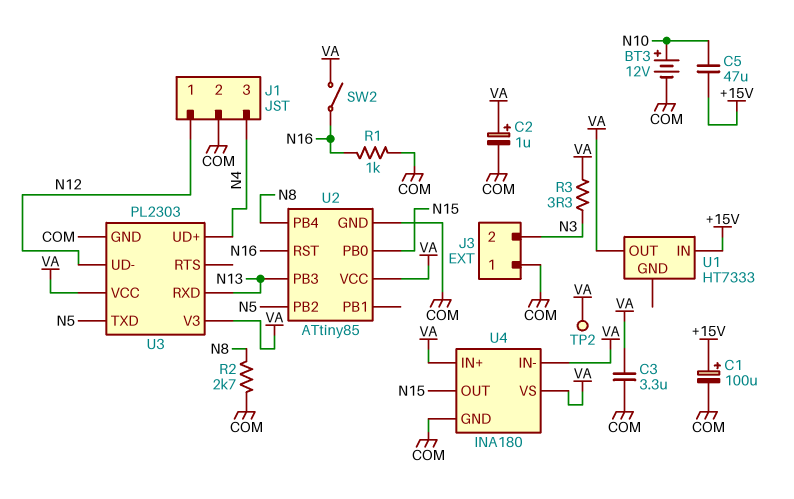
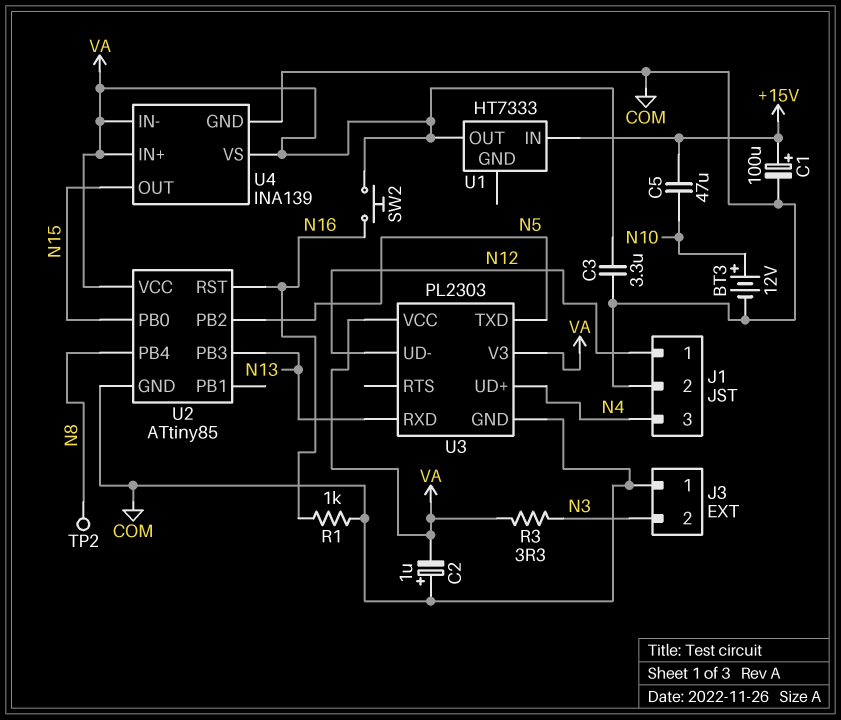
C2: 1uF (plus VA, minus COM) -> 1uF (plus COM, minus VA)
R2: 2.7k (COM, N8) -> none
SW2: switch (N16, VA) -> button (N16, VA)
TP2: test point (VA) -> test point (N8)
U4: INA180 -> INA139

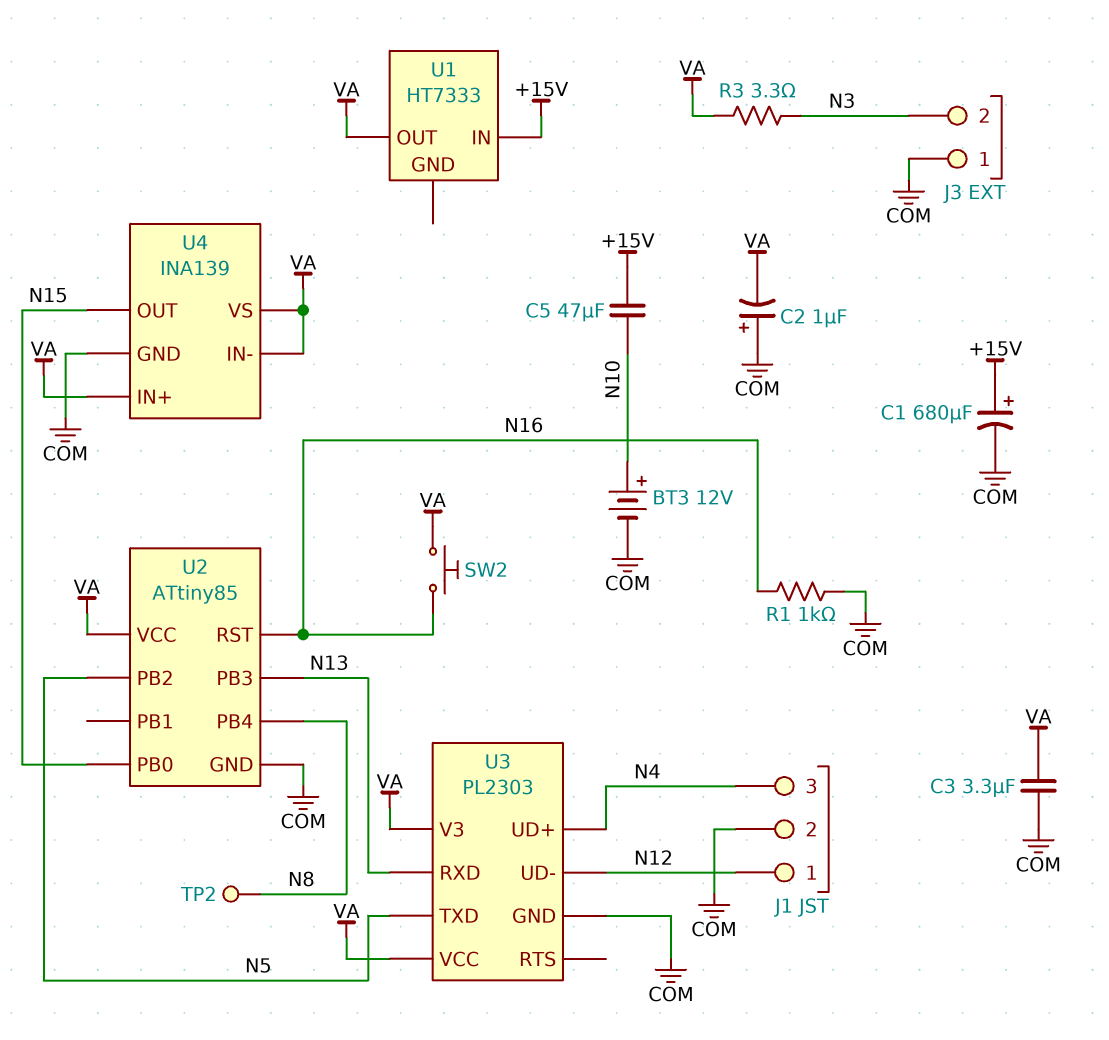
C1: 100uF (plus +15V, minus COM) -> 680uF (plus +15V, minus COM)

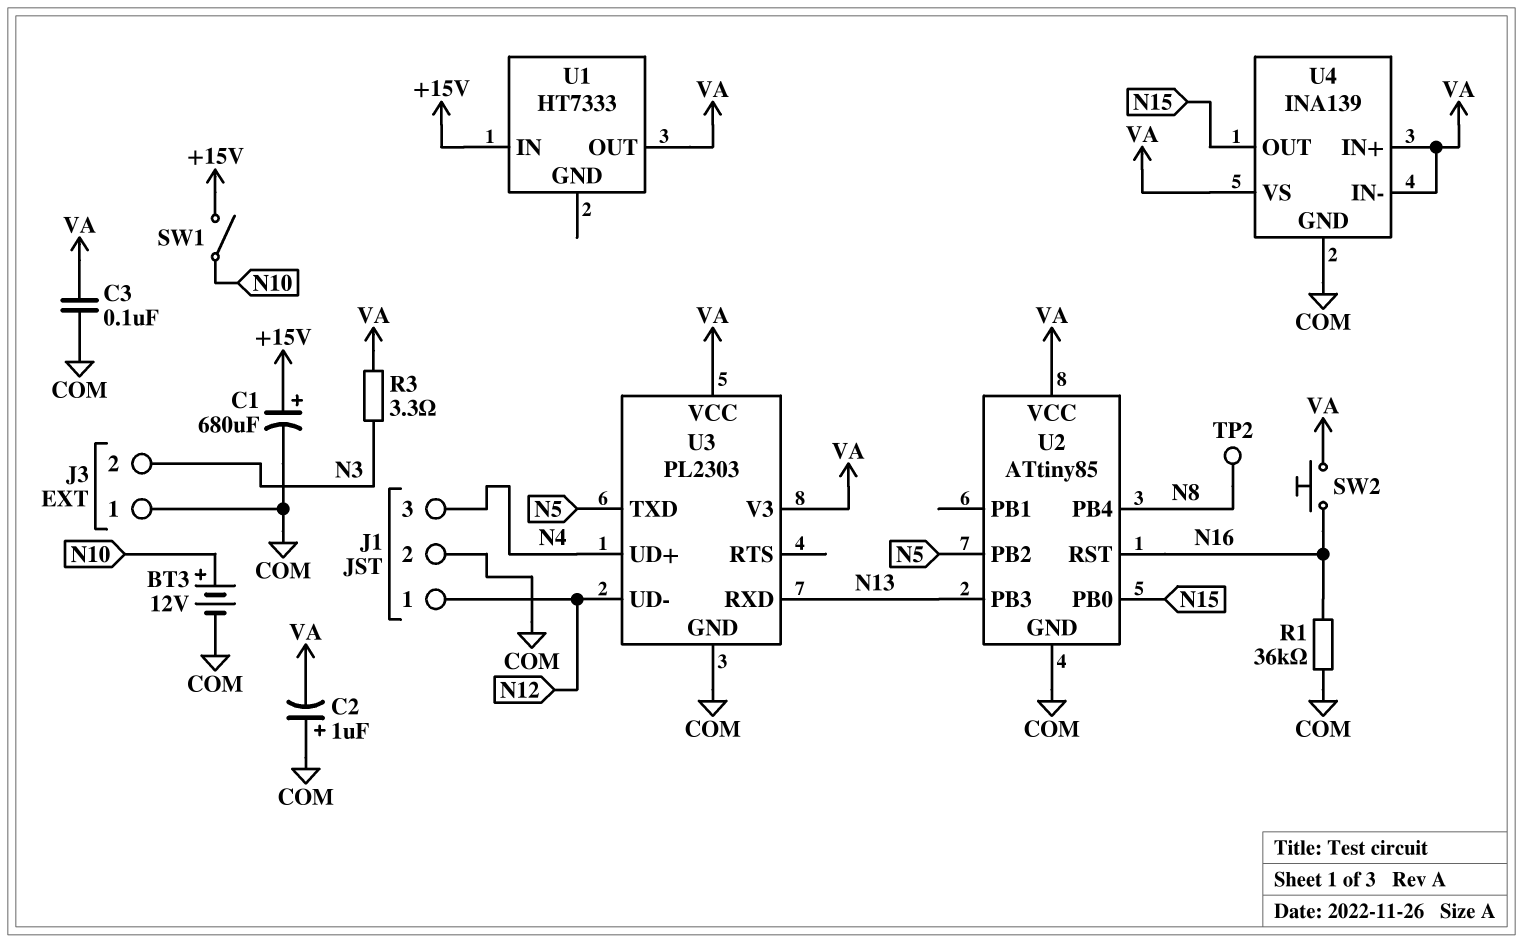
C3: 3.3uF (COM, VA) -> 100nF (COM, VA)
C5: 47uF (+15V, N10) -> none
R1: 1k (COM, N16) -> 36k (COM, N16)
SW1: none -> switch (+15V, N10)

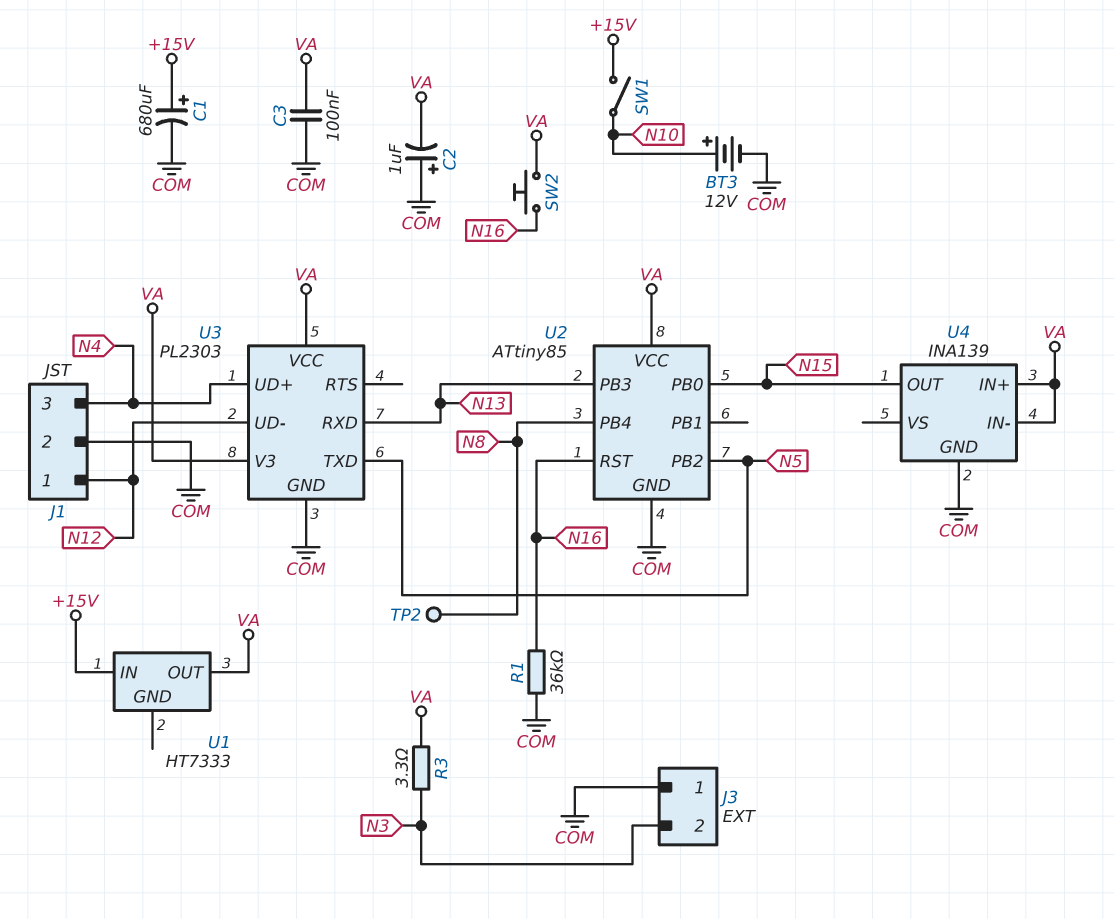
U4 pin VS: VA -> none

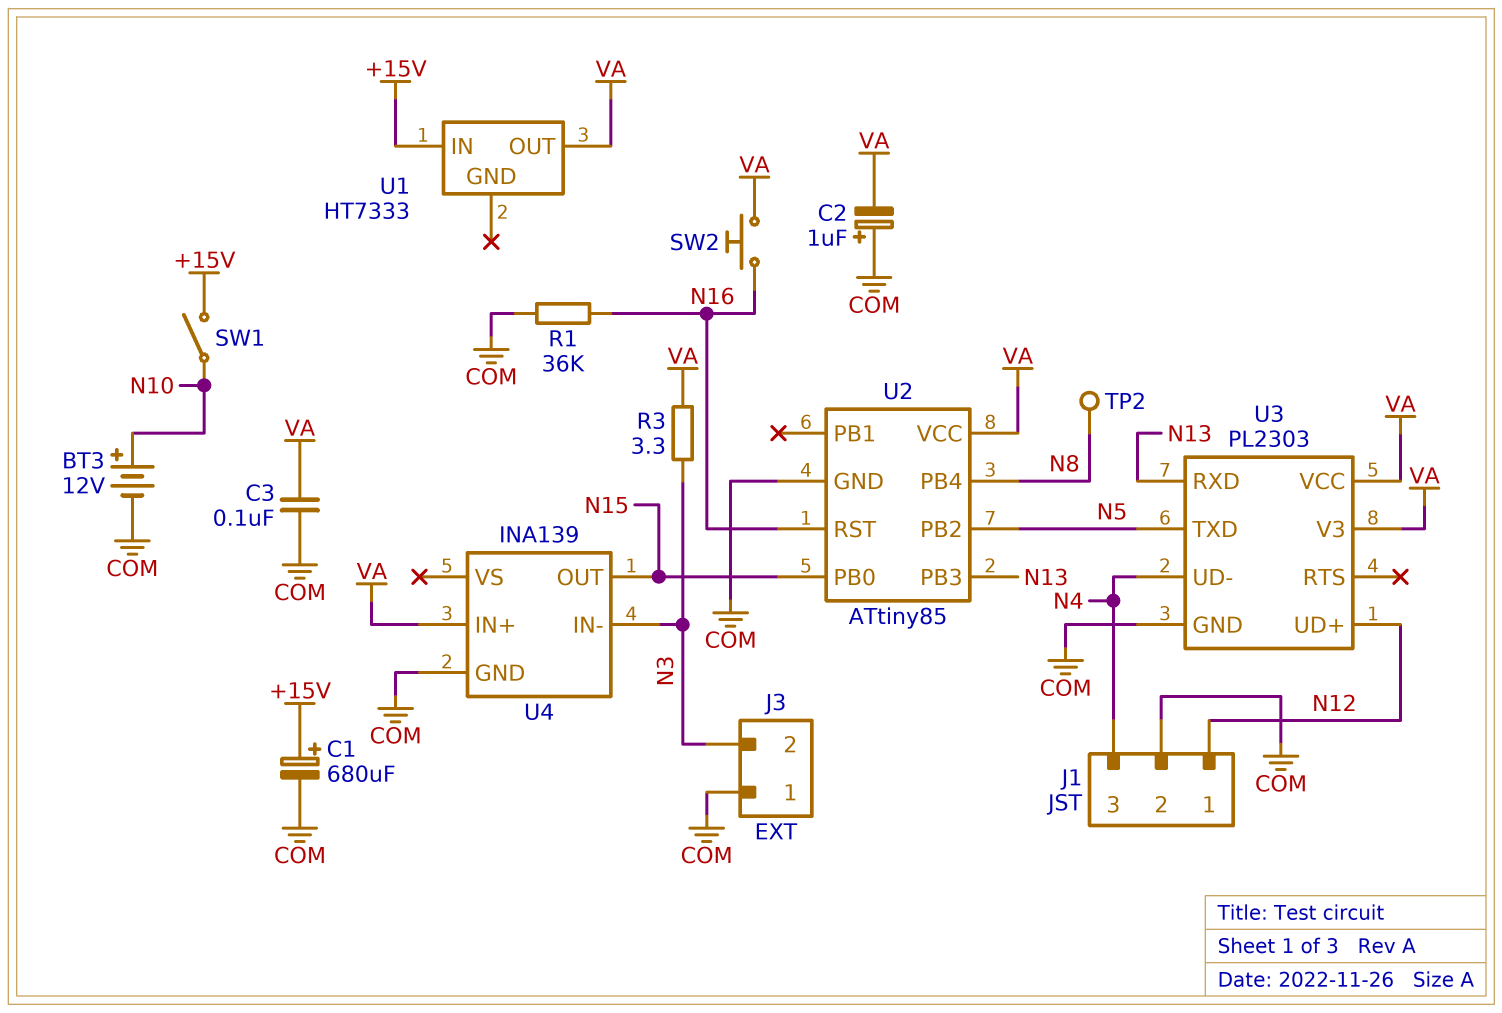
U3 pin UD+: N4 -> N12
U3 pin UD-: N12 -> N4
U4 pin IN-: VA -> N3

